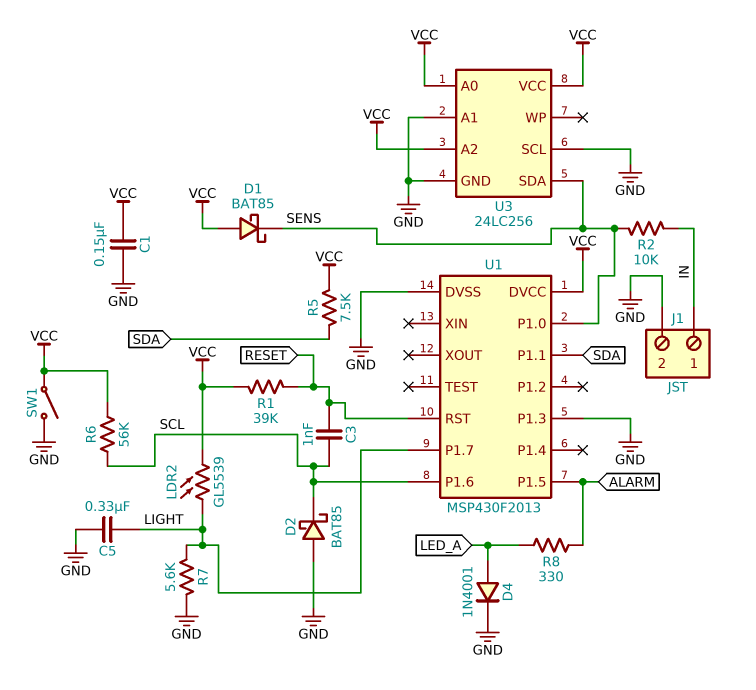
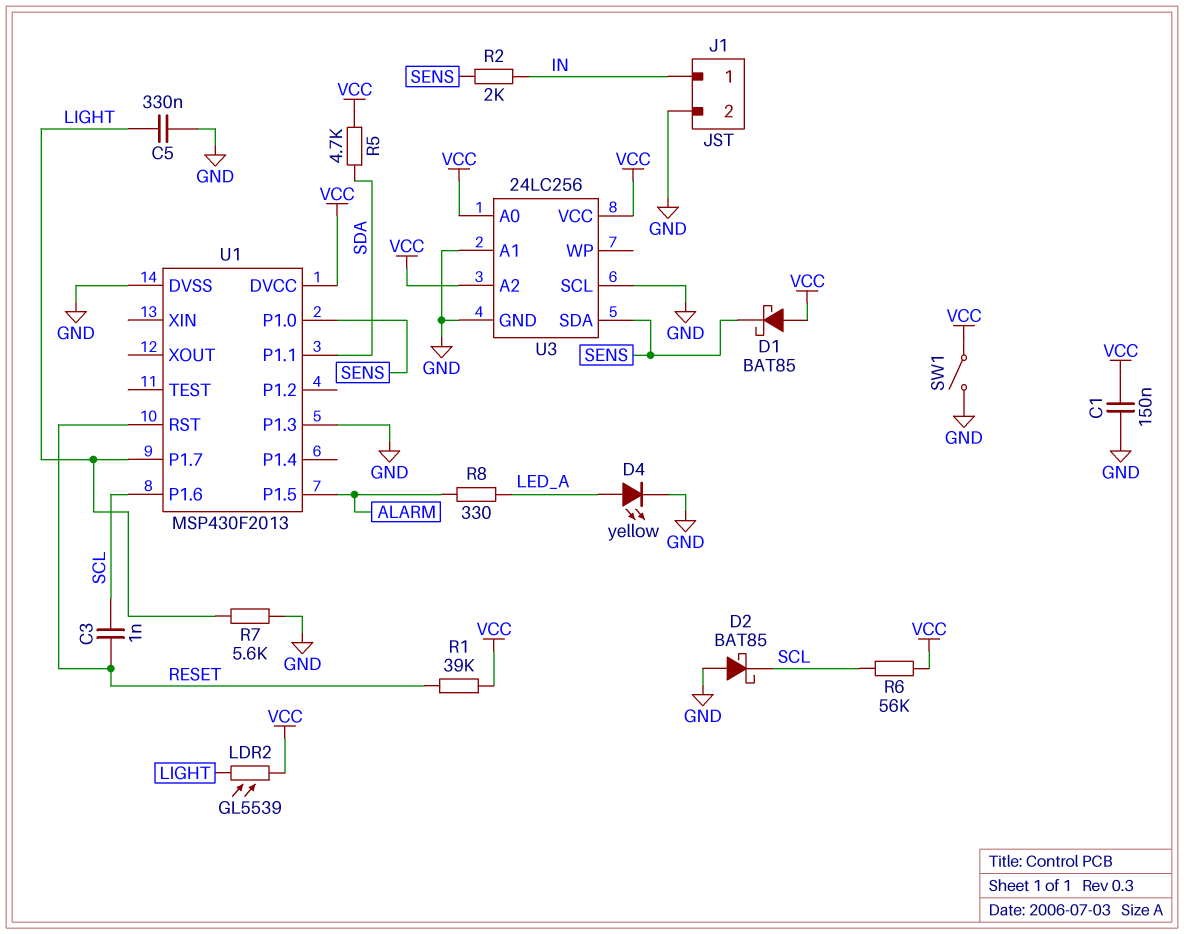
D4: diode 1N4001 (A LED_A, K GND) -> LED yellow (A LED_A, K GND)
R2: 10k (IN, SENS) -> 2k (IN, SENS)
R5: 7.5k (SDA, VCC) -> 4.7k (SDA, VCC)

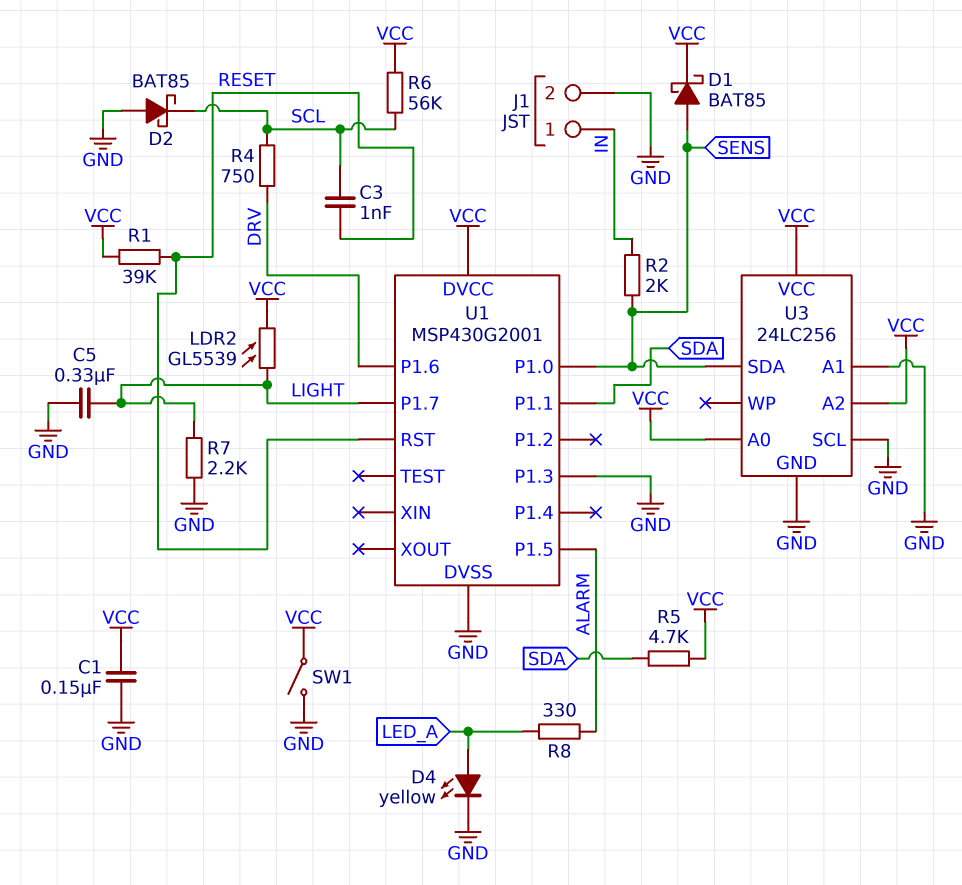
D1: schottky BAT85 (A VCC, K SENS) -> schottky BAT85 (A SENS, K VCC)
R4: none -> 750 (DRV, SCL)
R7: 5.6k (GND, LIGHT) -> 2.2k (GND, LIGHT)
U1: MSP430F2013 -> MSP430G2001
U1 pin P1.6: SCL -> DRV

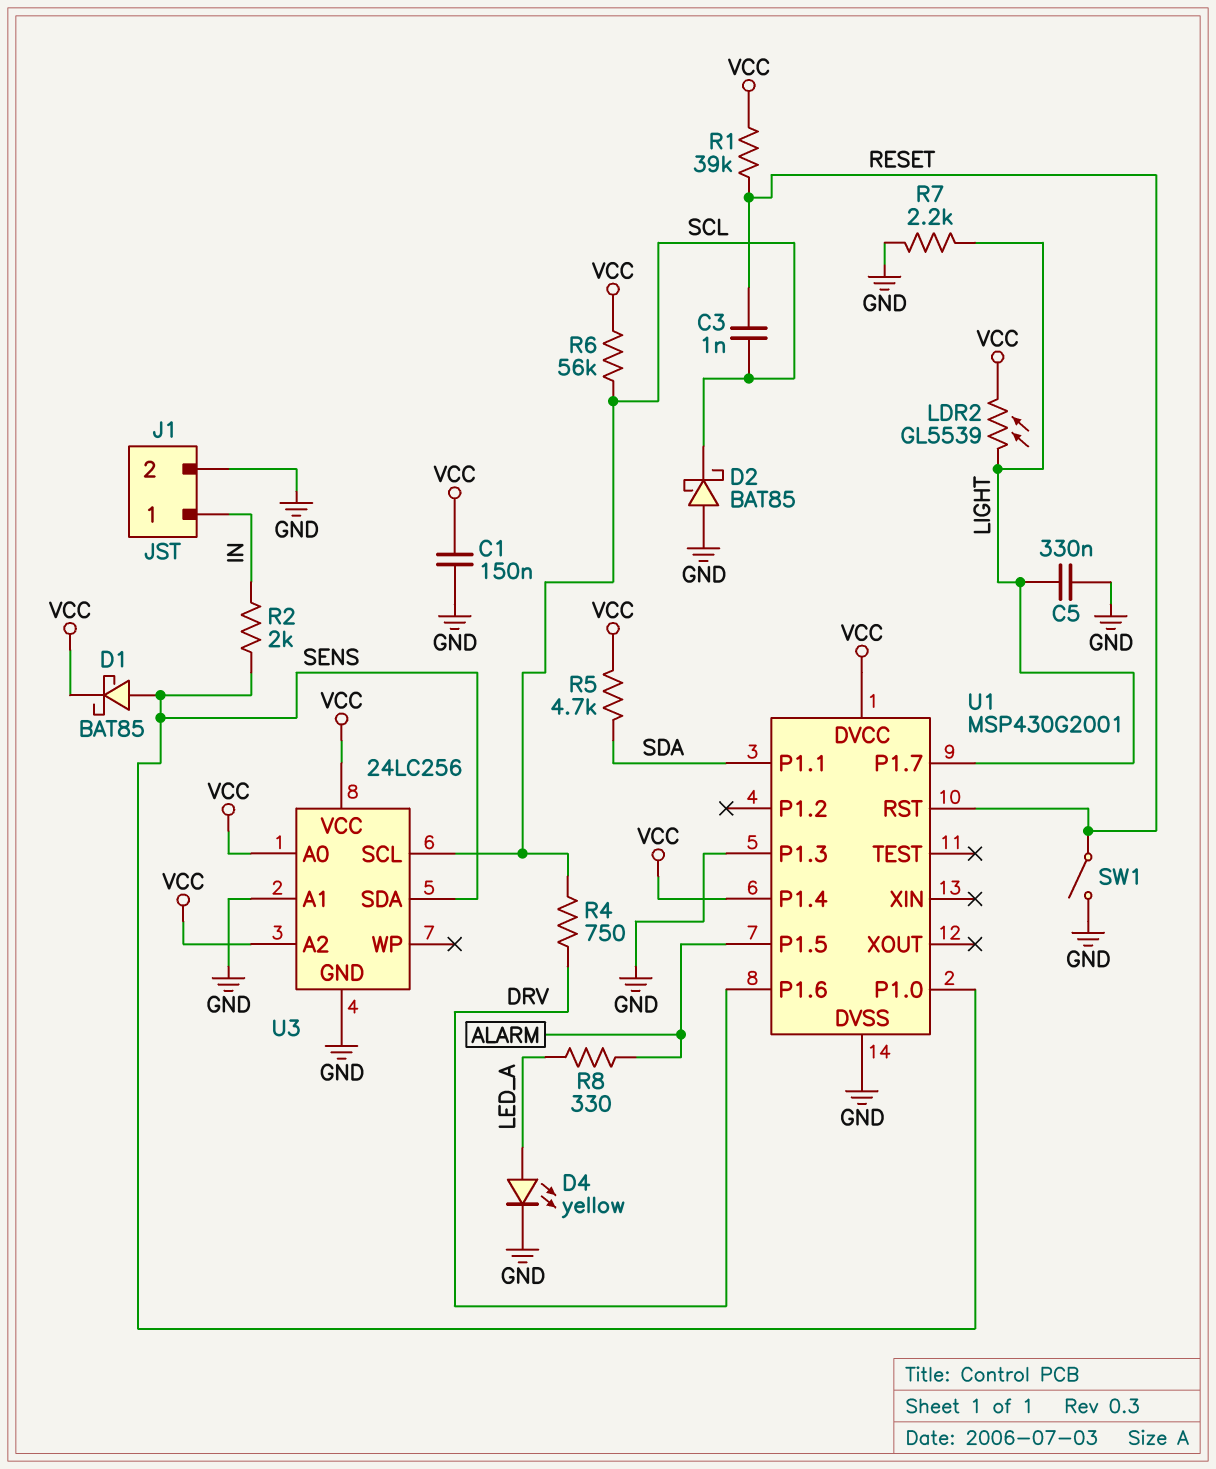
SW1: switch (GND, VCC) -> switch (GND, RESET)
U1 pin P1.4: none -> VCC
U3 pin SCL: GND -> SCL

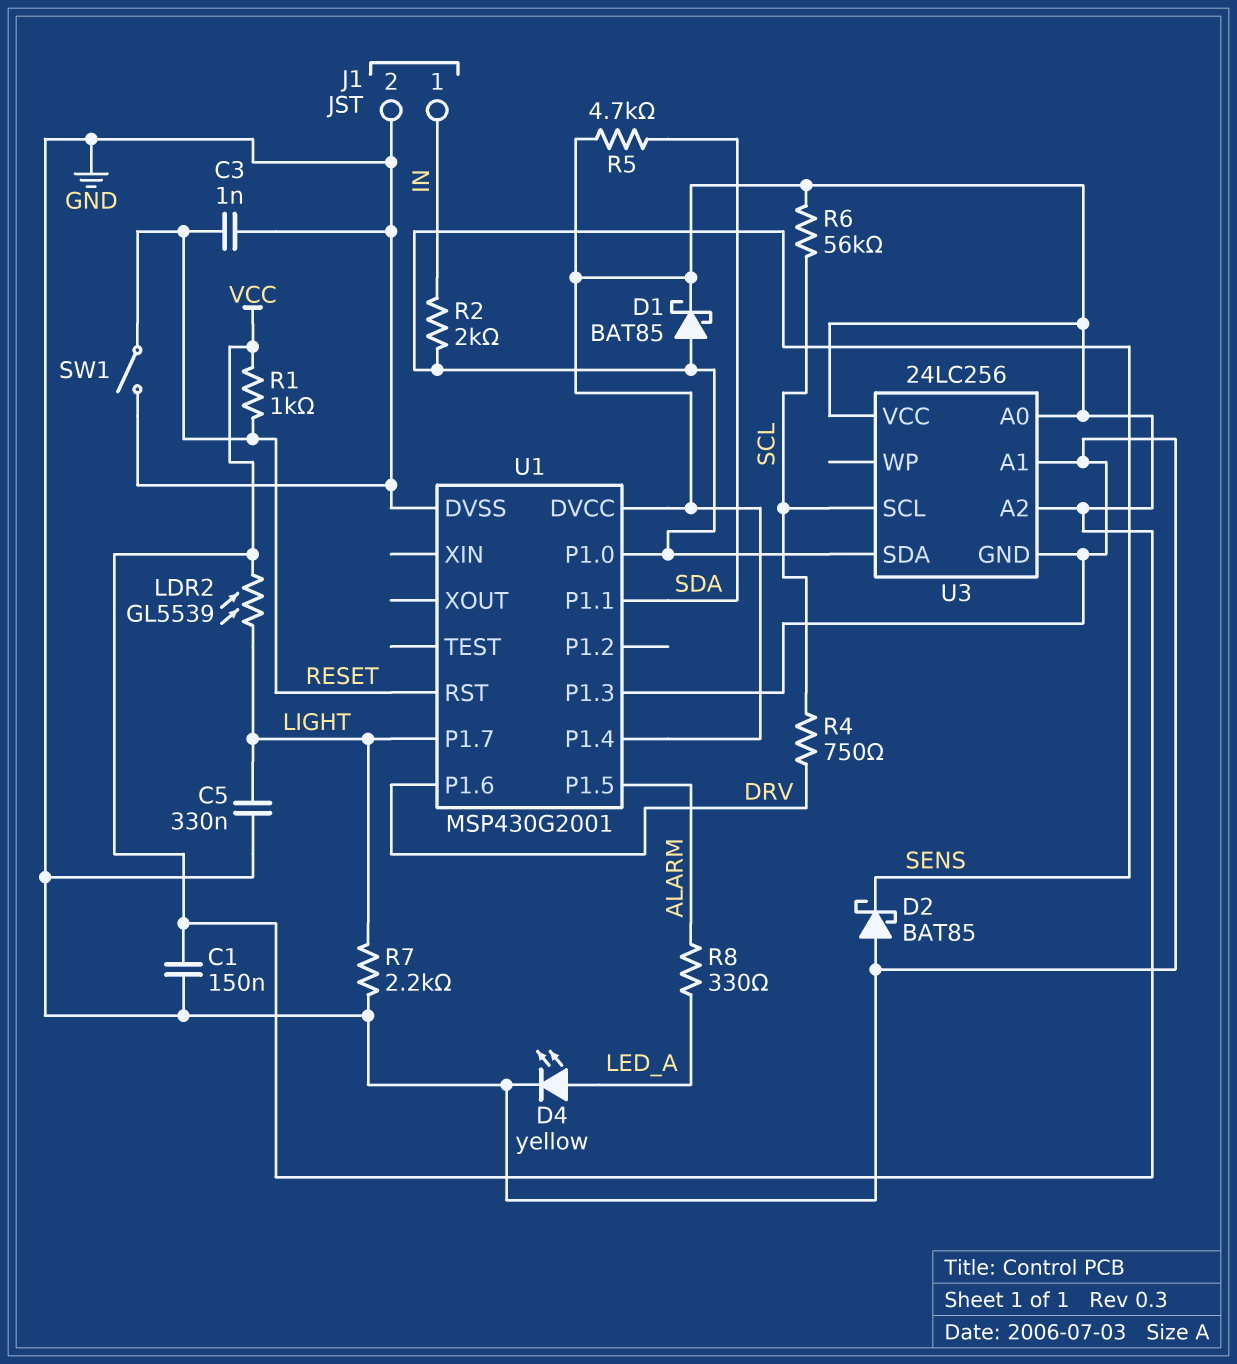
C3: 1nF (RESET, SCL) -> 1nF (GND, RESET)
D2: schottky BAT85 (A GND, K SCL) -> schottky BAT85 (A GND, K SENS)
R1: 39k (RESET, VCC) -> 1k (RESET, VCC)

